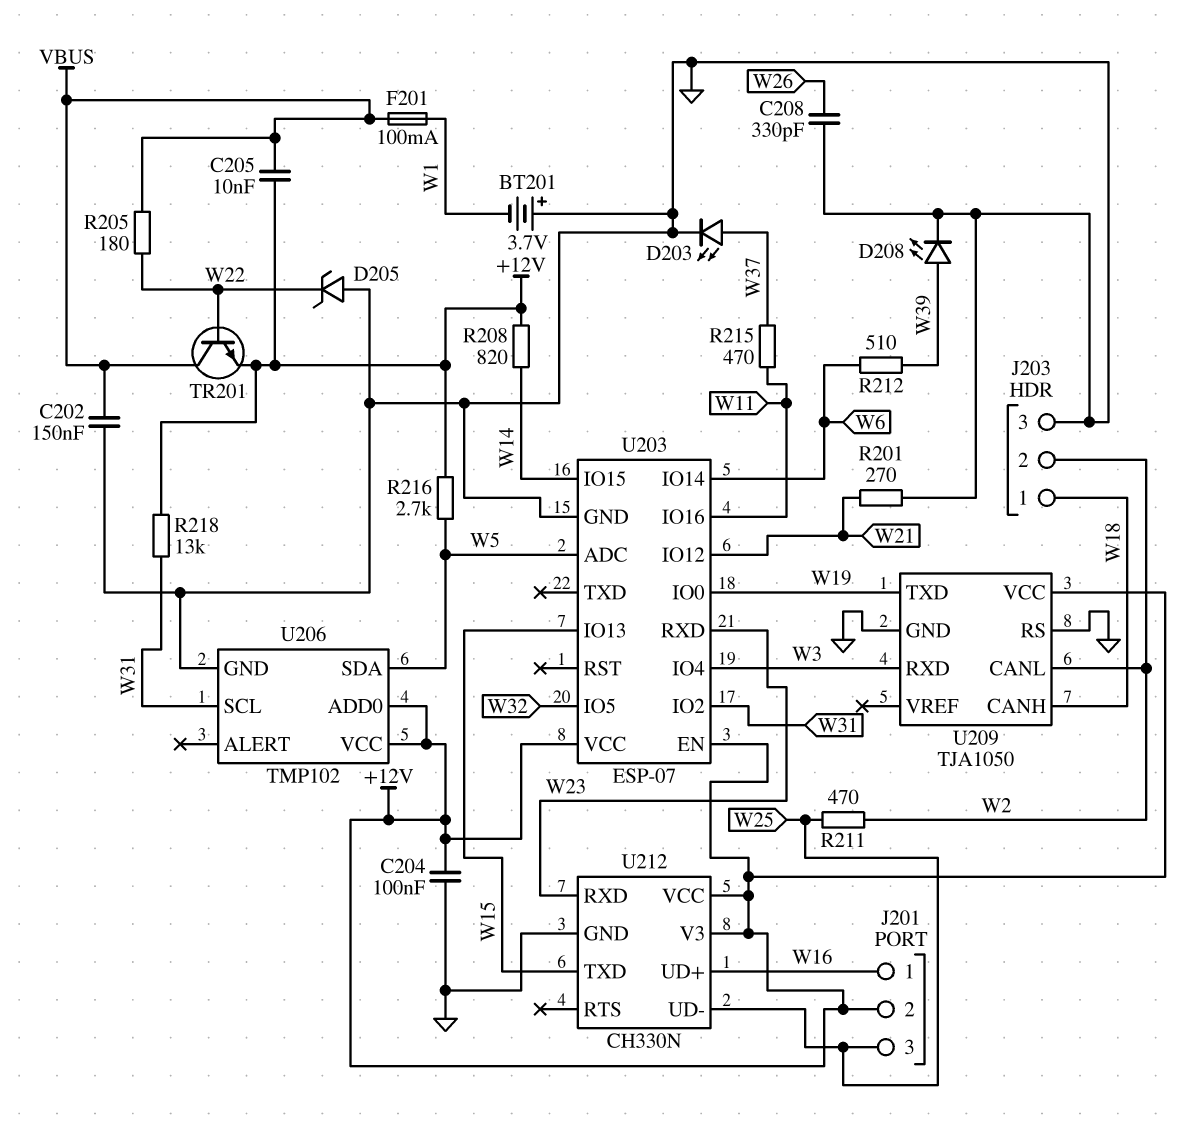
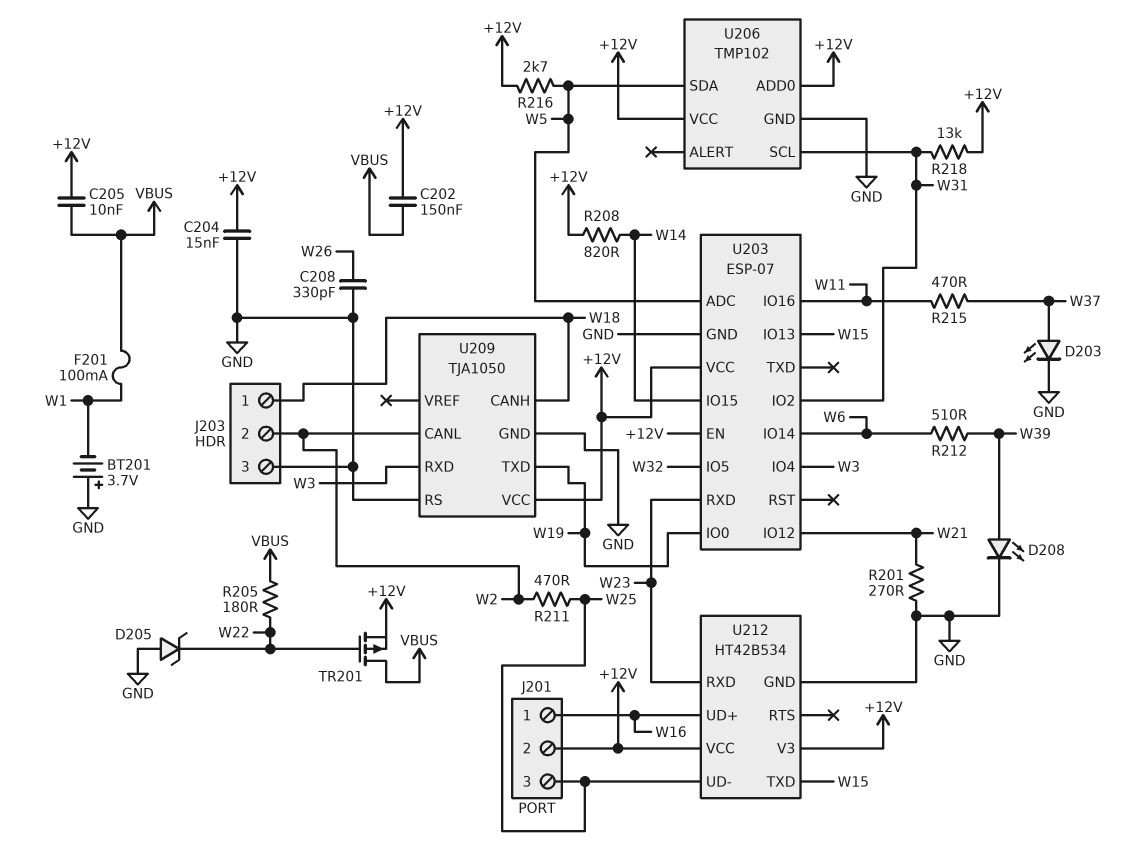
C202: 150nF (GND, VBUS) -> 150nF (+12V, VBUS)
C204: 100nF (+12V, GND) -> 15nF (+12V, GND)
TR201: NPN (B W22, C VBUS, E +12V) -> PMOS (G W22, D VBUS, S +12V)
U212: CH330N -> HT42B534

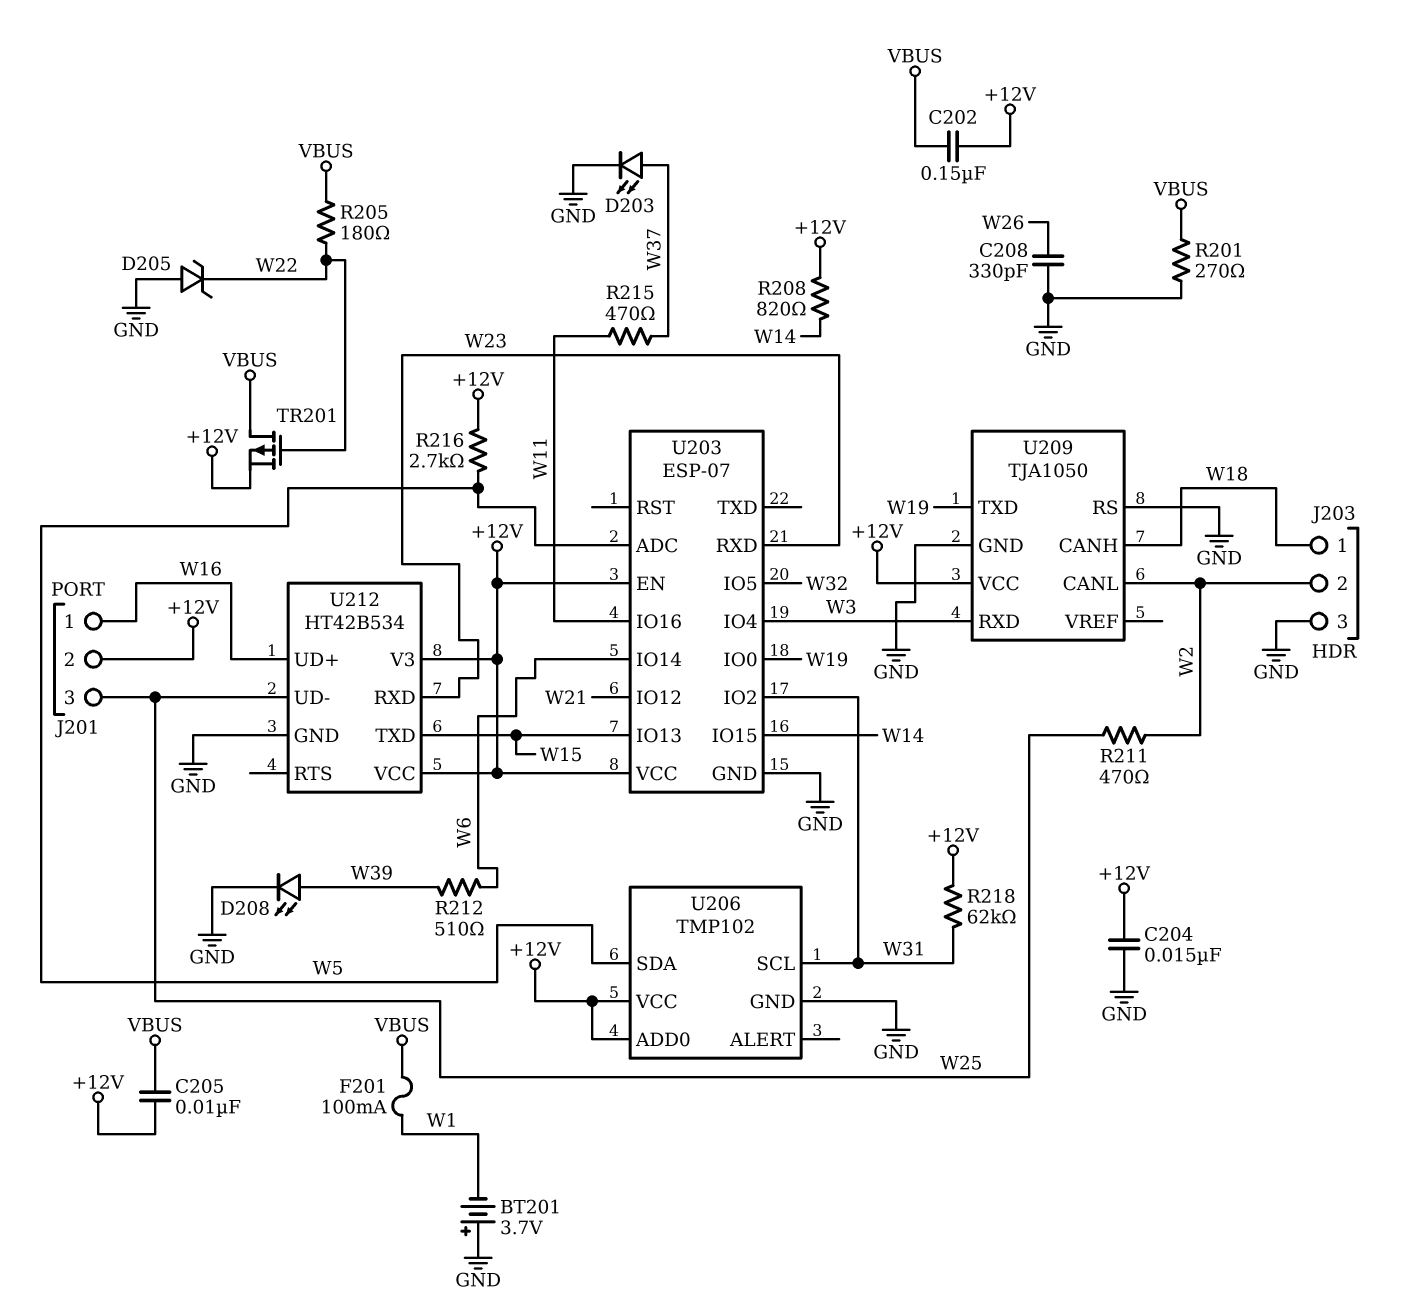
R201: 270 (GND, W21) -> 270 (GND, VBUS)
R218: 13k (+12V, W31) -> 62k (+12V, W31)

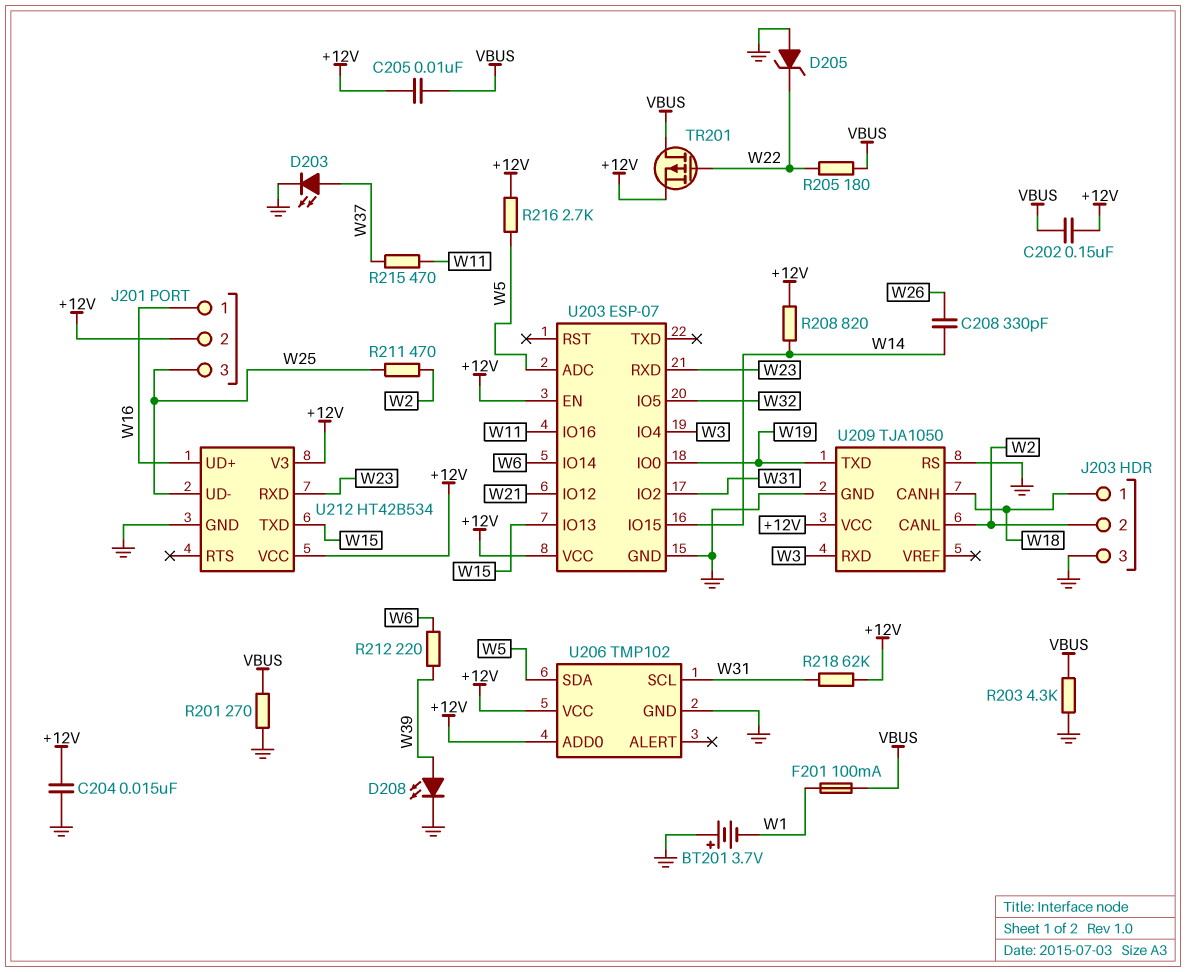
C208: 330pF (GND, W26) -> 330pF (W14, W26)
R203: none -> 4.3k (GND, VBUS)
R212: 510 (W6, W39) -> 220 (W6, W39)

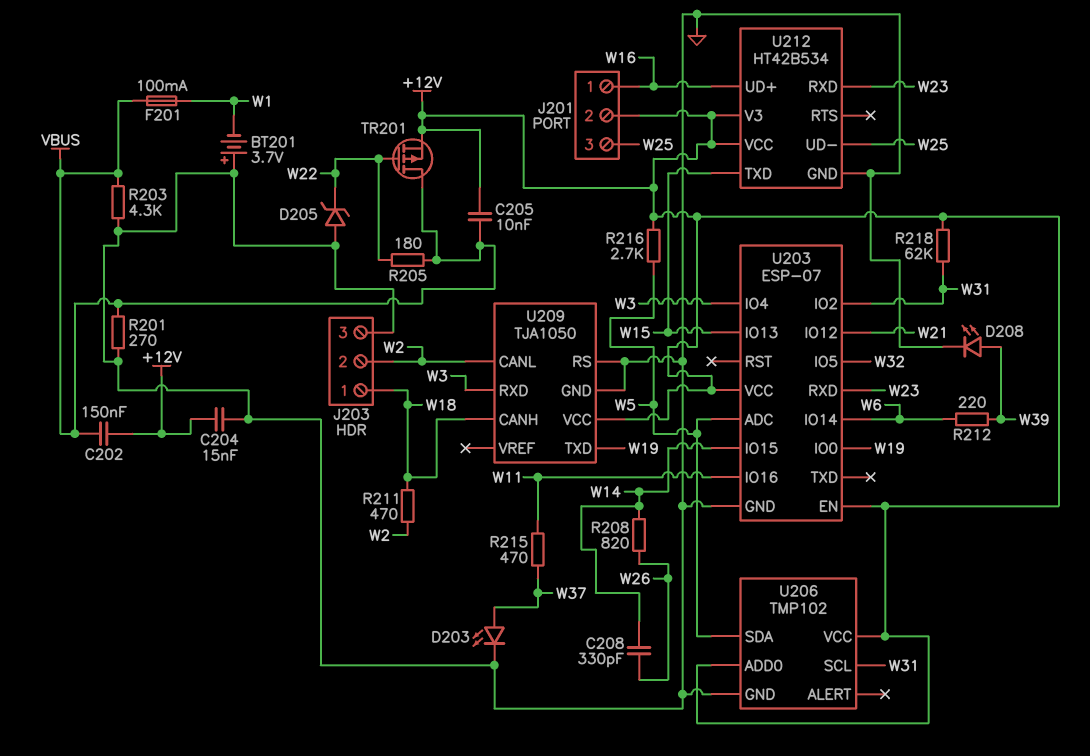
R208: 820 (+12V, W14) -> 820 (W14, W26)
R211: 470 (W2, W25) -> 470 (W2, W18)

